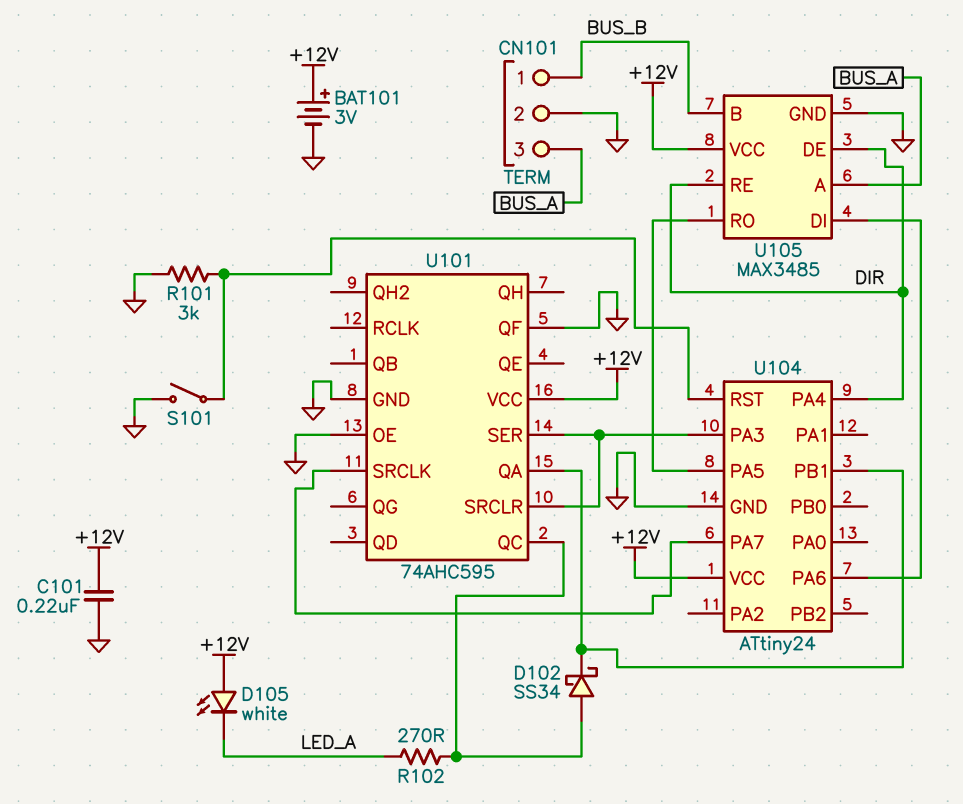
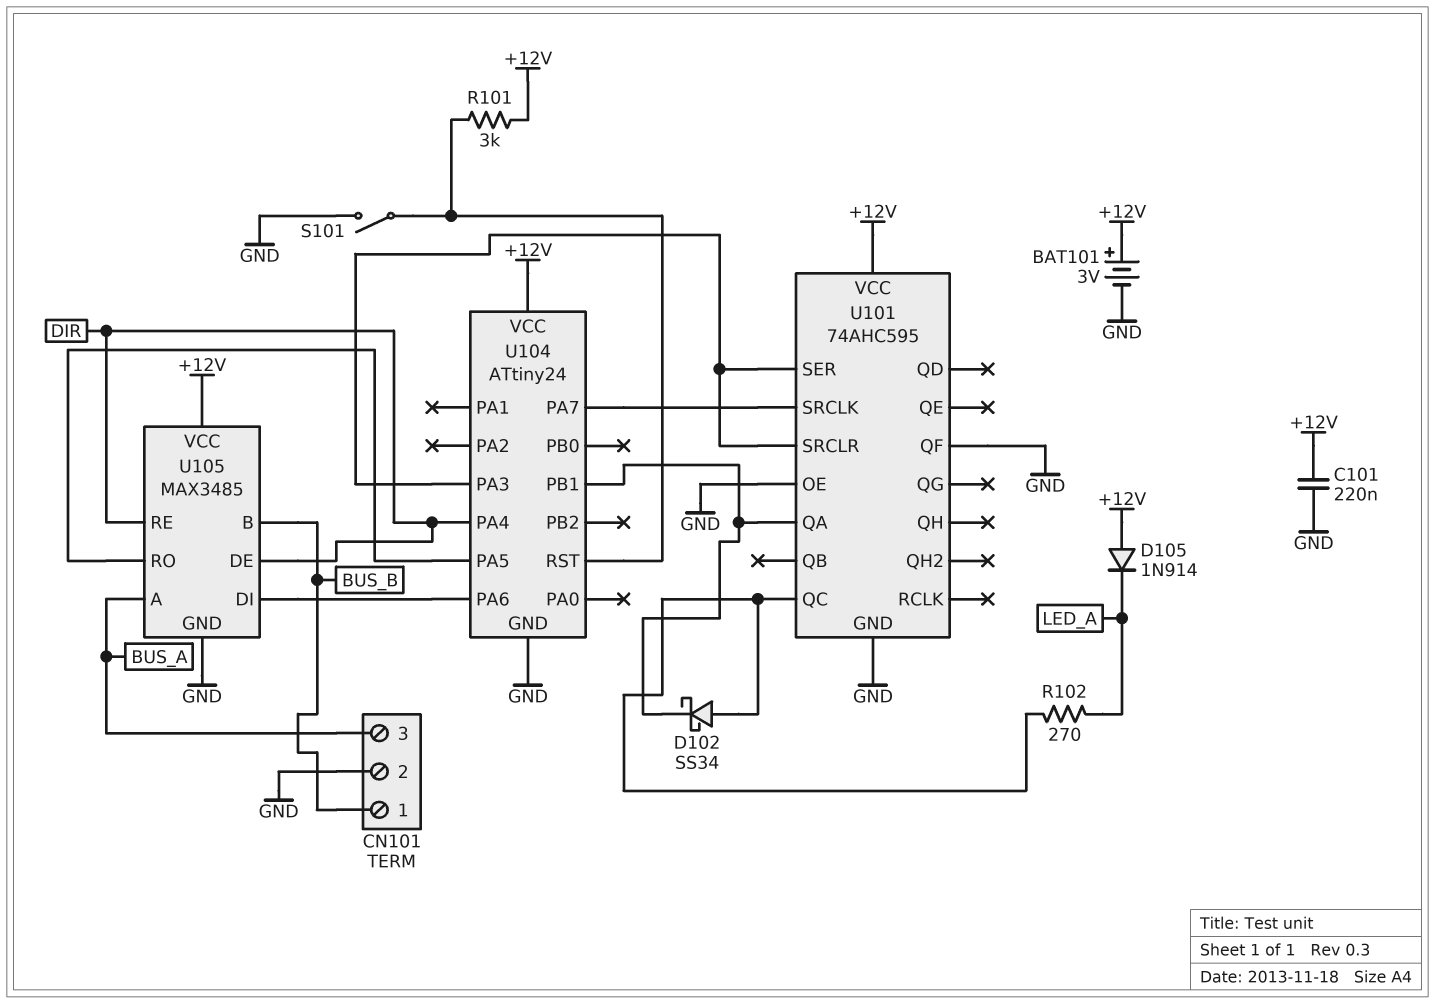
D105: LED white (A +12V, K LED_A) -> diode 1N914 (A +12V, K LED_A)
R101: 3k (GND, U104/RST) -> 3k (+12V, U104/RST)

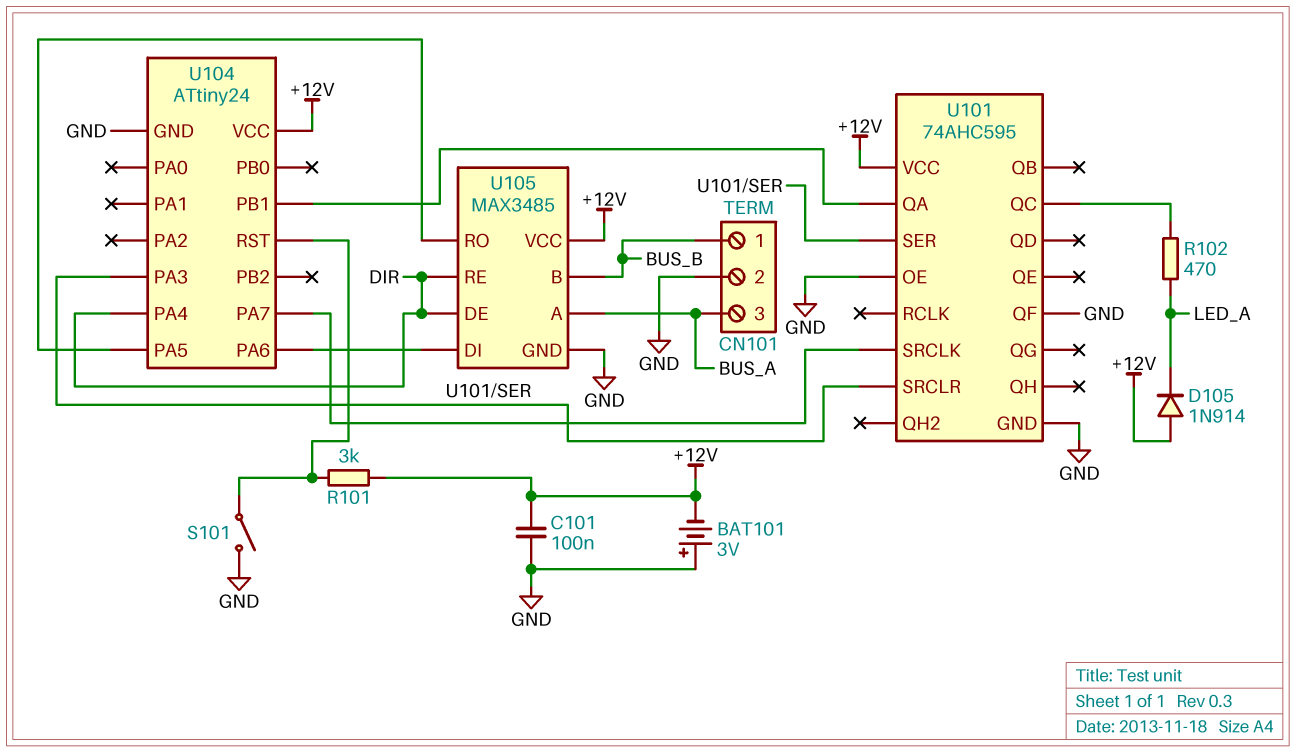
BAT101: 3V (plus +12V, minus GND) -> 3V (plus GND, minus +12V)
C101: 220nF (+12V, GND) -> 100nF (+12V, GND)
D102: schottky SS34 (A U101/QC, K U101/QA) -> none
R102: 270 (LED_A, U101/QC) -> 470 (LED_A, U101/QC)

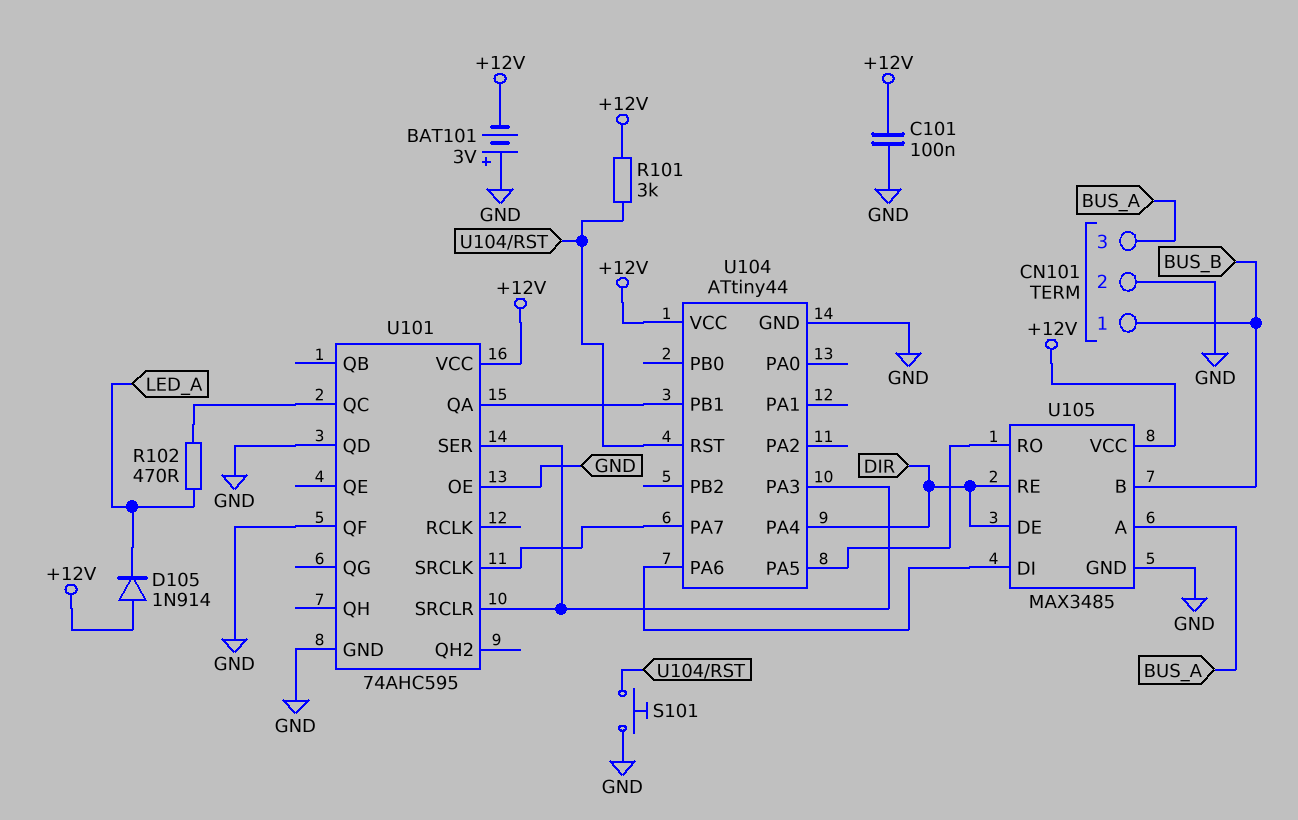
S101: switch (GND, U104/RST) -> button (GND, U104/RST)
U101 pin QD: none -> GND
U104: ATtiny24 -> ATtiny44

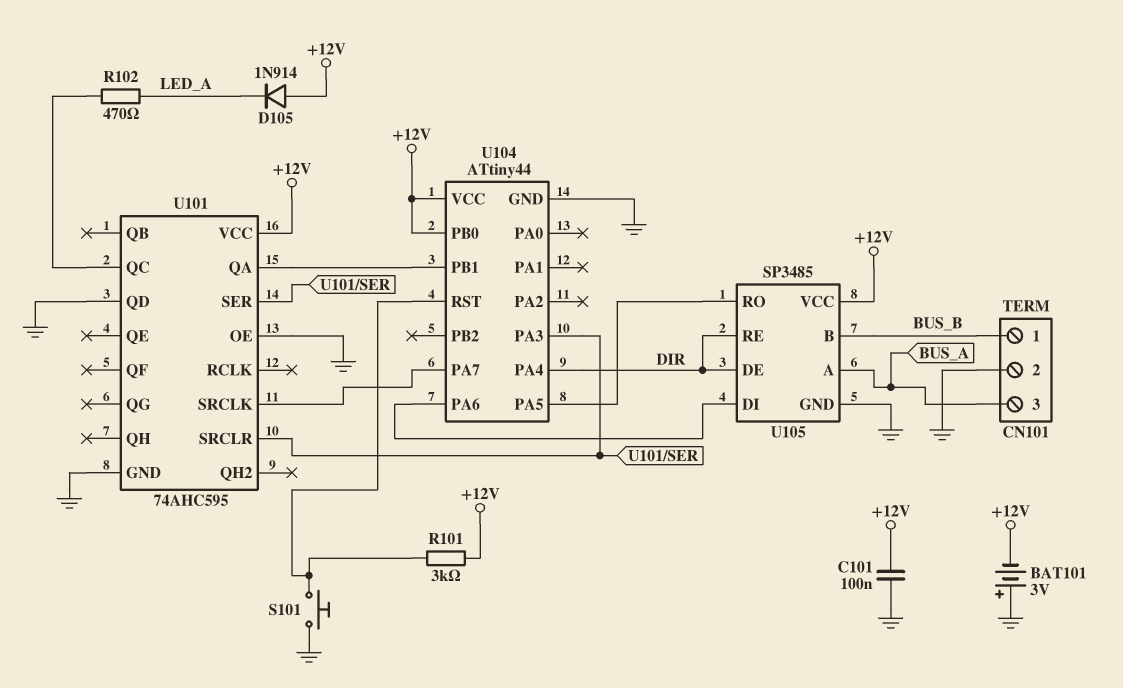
U101 pin QF: GND -> none
U104 pin PB0: none -> +12V
U105: MAX3485 -> SP3485

